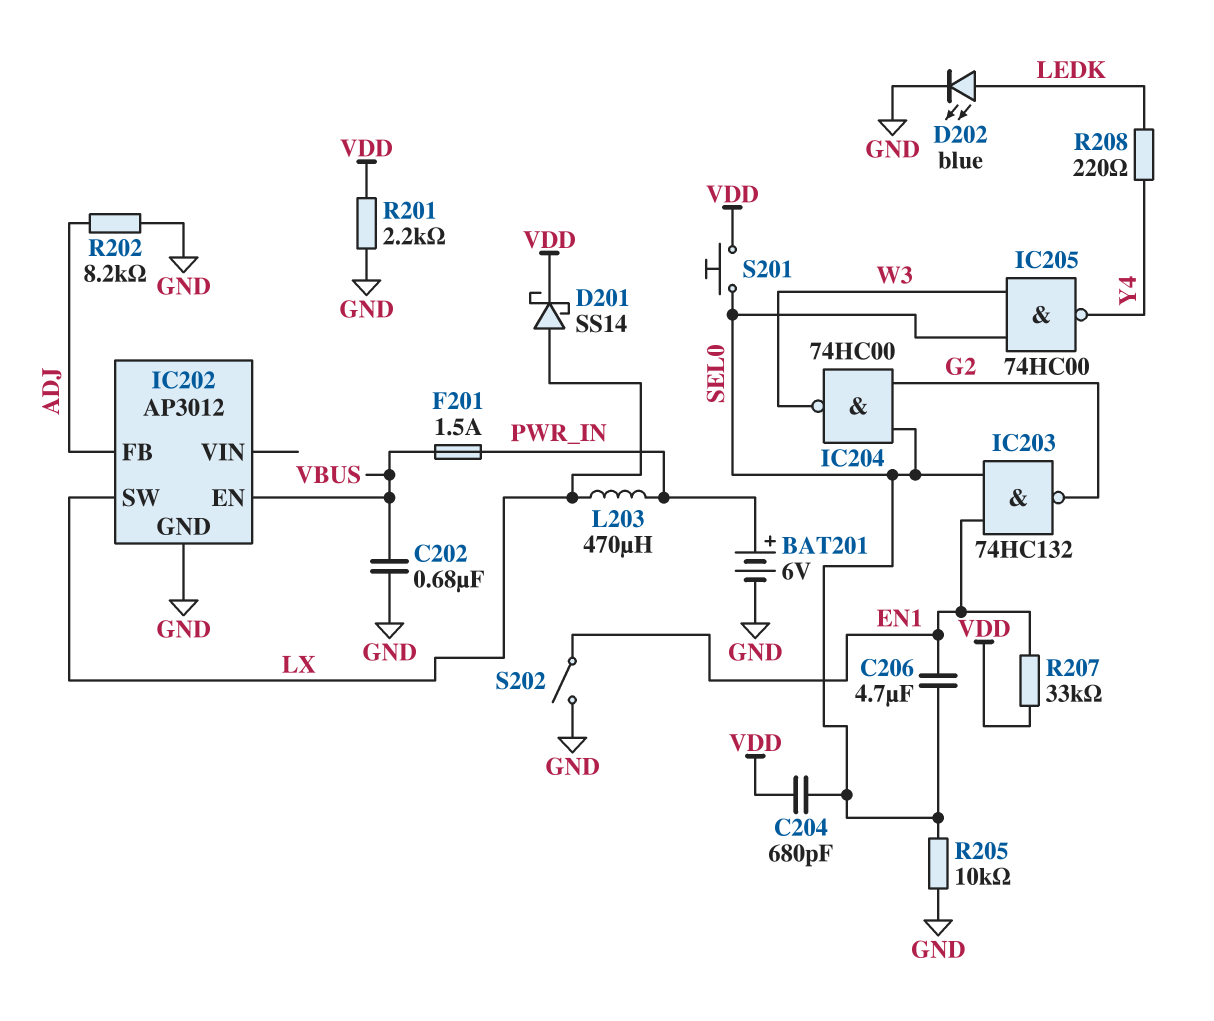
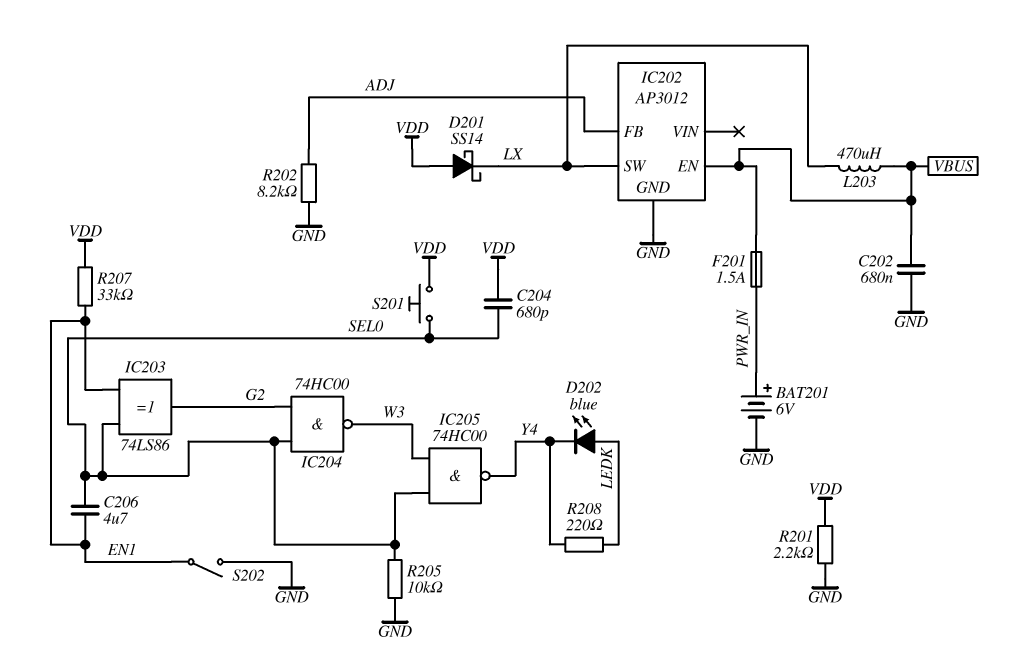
D201: schottky SS14 (A LX, K VDD) -> schottky SS14 (A VDD, K LX)
D202: LED blue (A LEDK, K GND) -> LED blue (A LEDK, K Y4)
IC203: NAND 74HC132 (in EN1, in SEL0, out G2) -> XOR 74LS86 (in EN1, in SEL0, out G2)
L203: 470uH (LX, PWR_IN) -> 470uH (LX, VBUS)

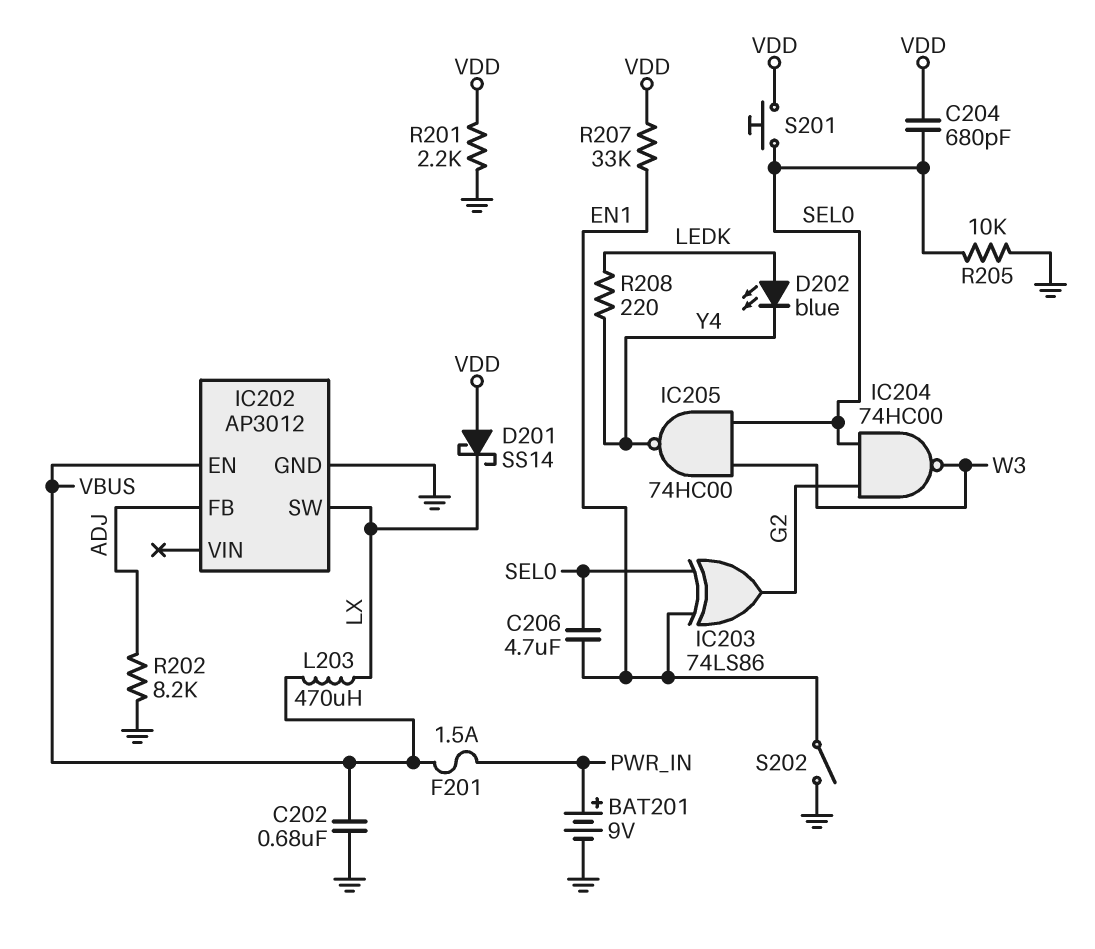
BAT201: 6V (plus PWR_IN, minus GND) -> 9V (plus PWR_IN, minus GND)

